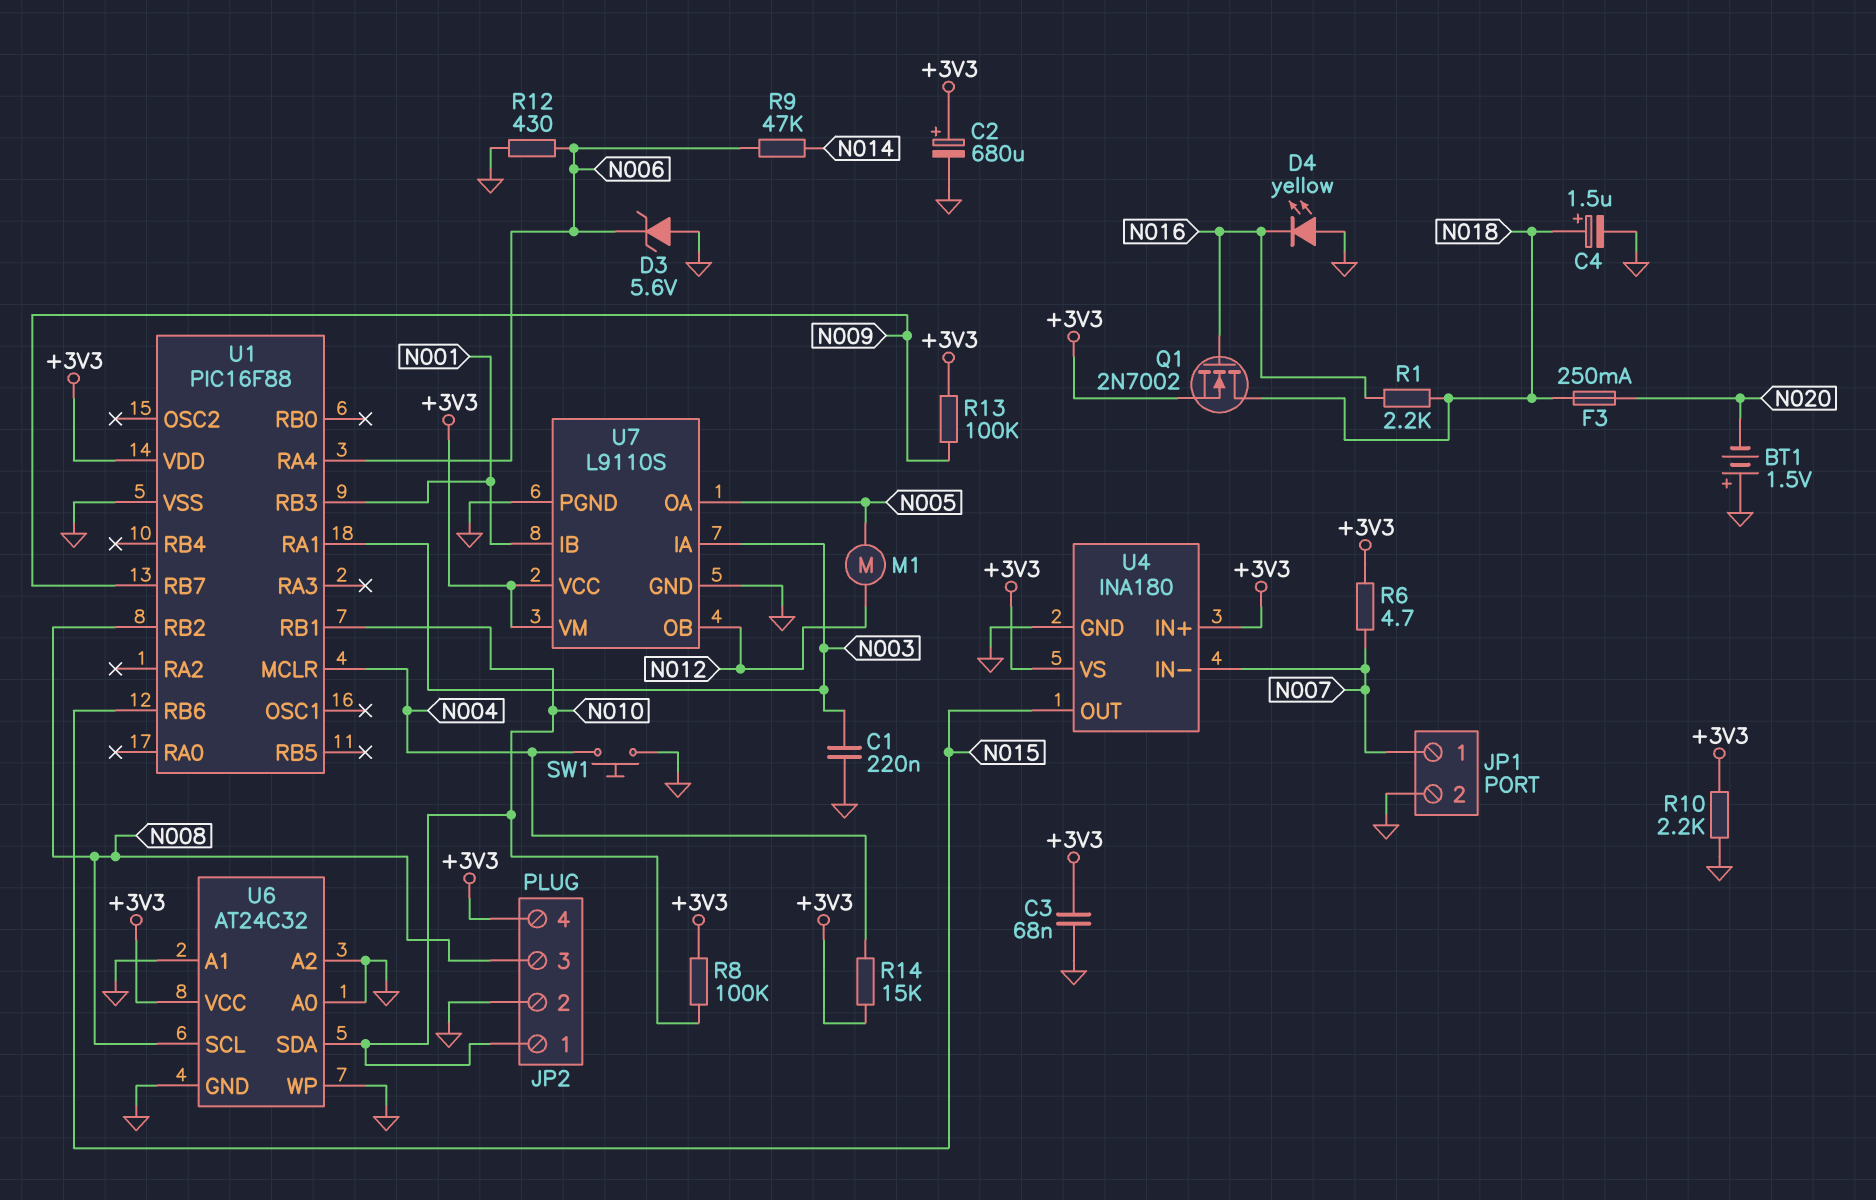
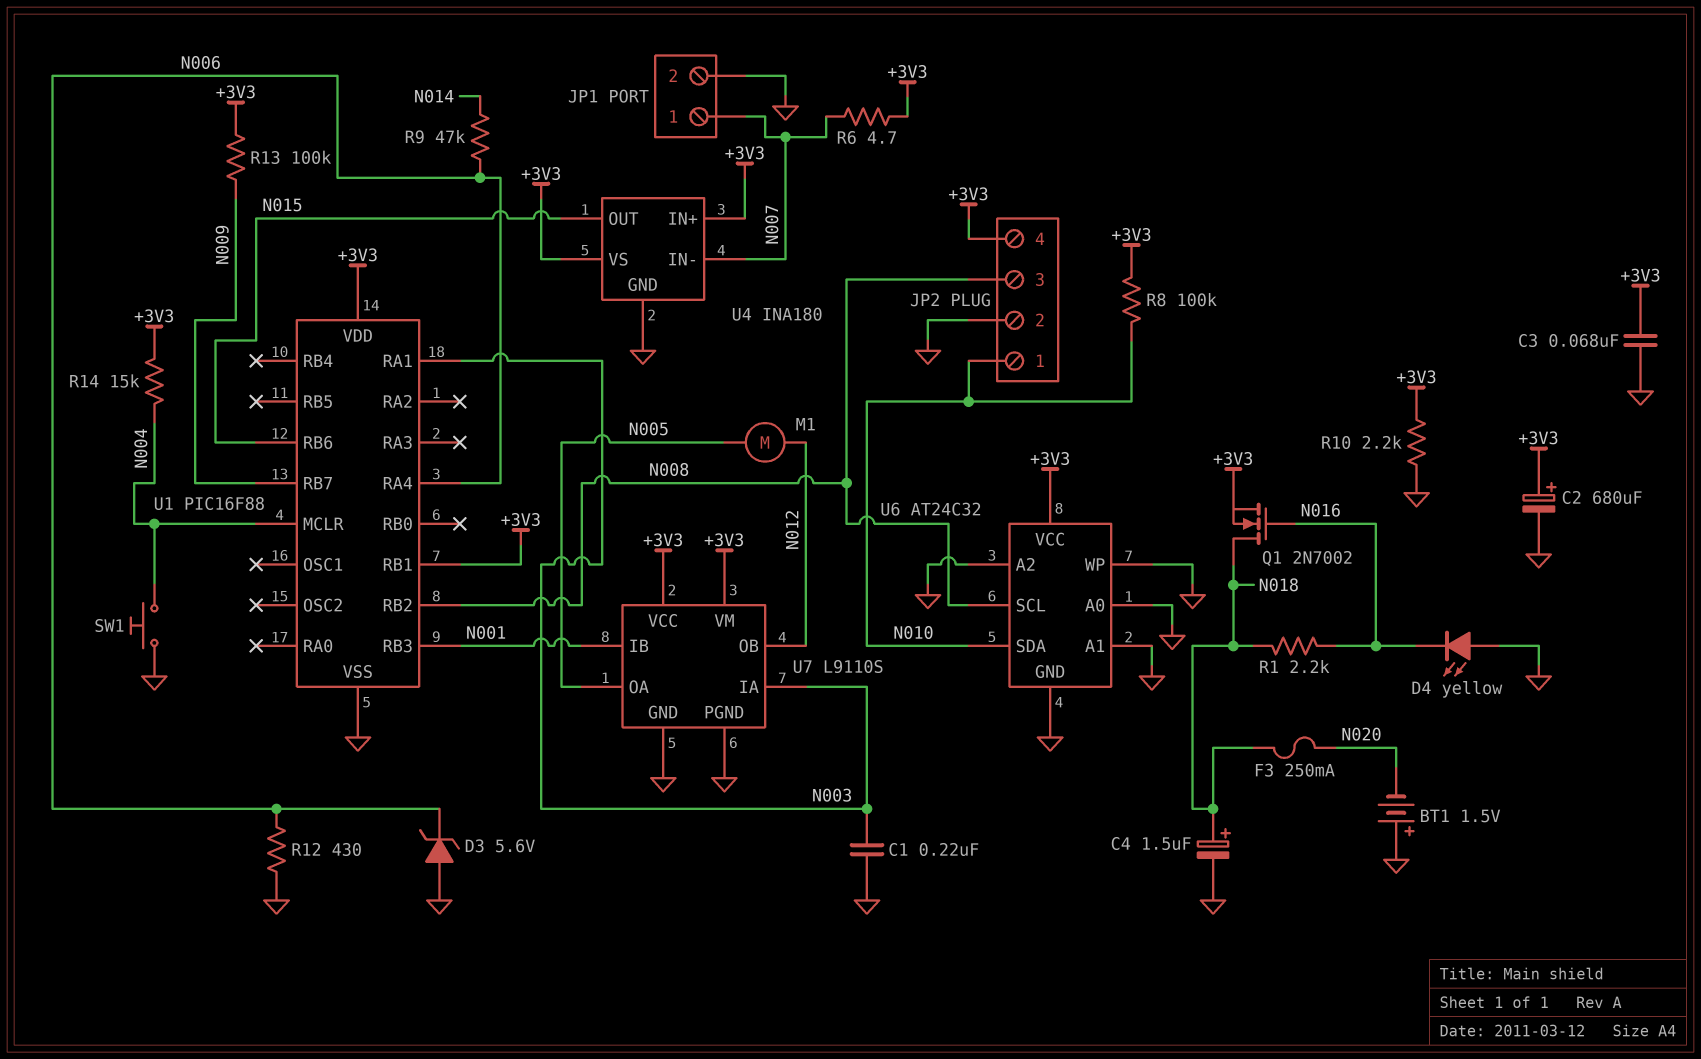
U1 pin RB1: N010 -> +3V3

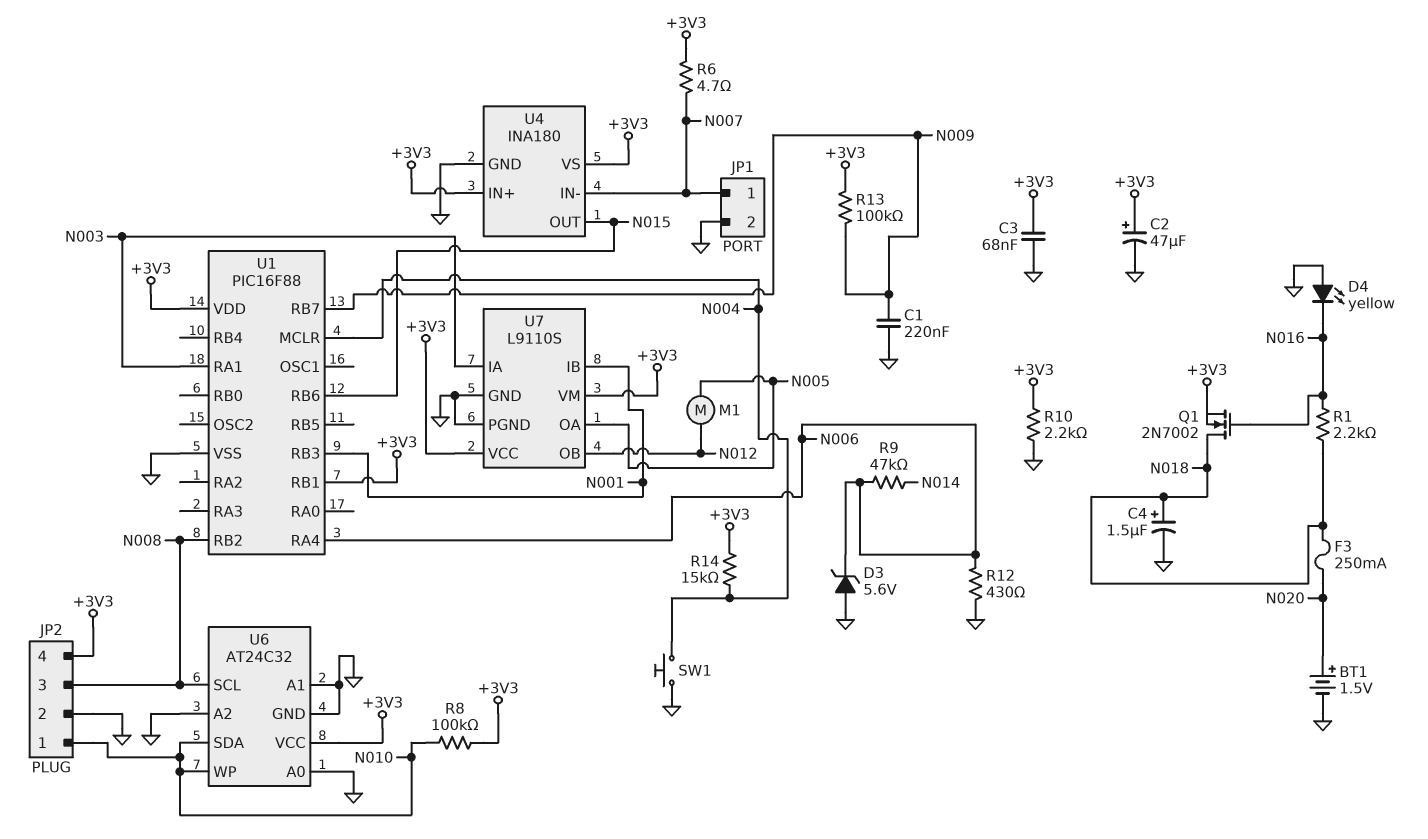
BT1: 1.5V (plus GND, minus N020) -> 1.5V (plus N020, minus GND)
C1: 220nF (GND, N003) -> 220nF (GND, N009)
C2: 680uF (plus +3V3, minus GND) -> 47uF (plus +3V3, minus GND)
U6 pin WP: GND -> N010

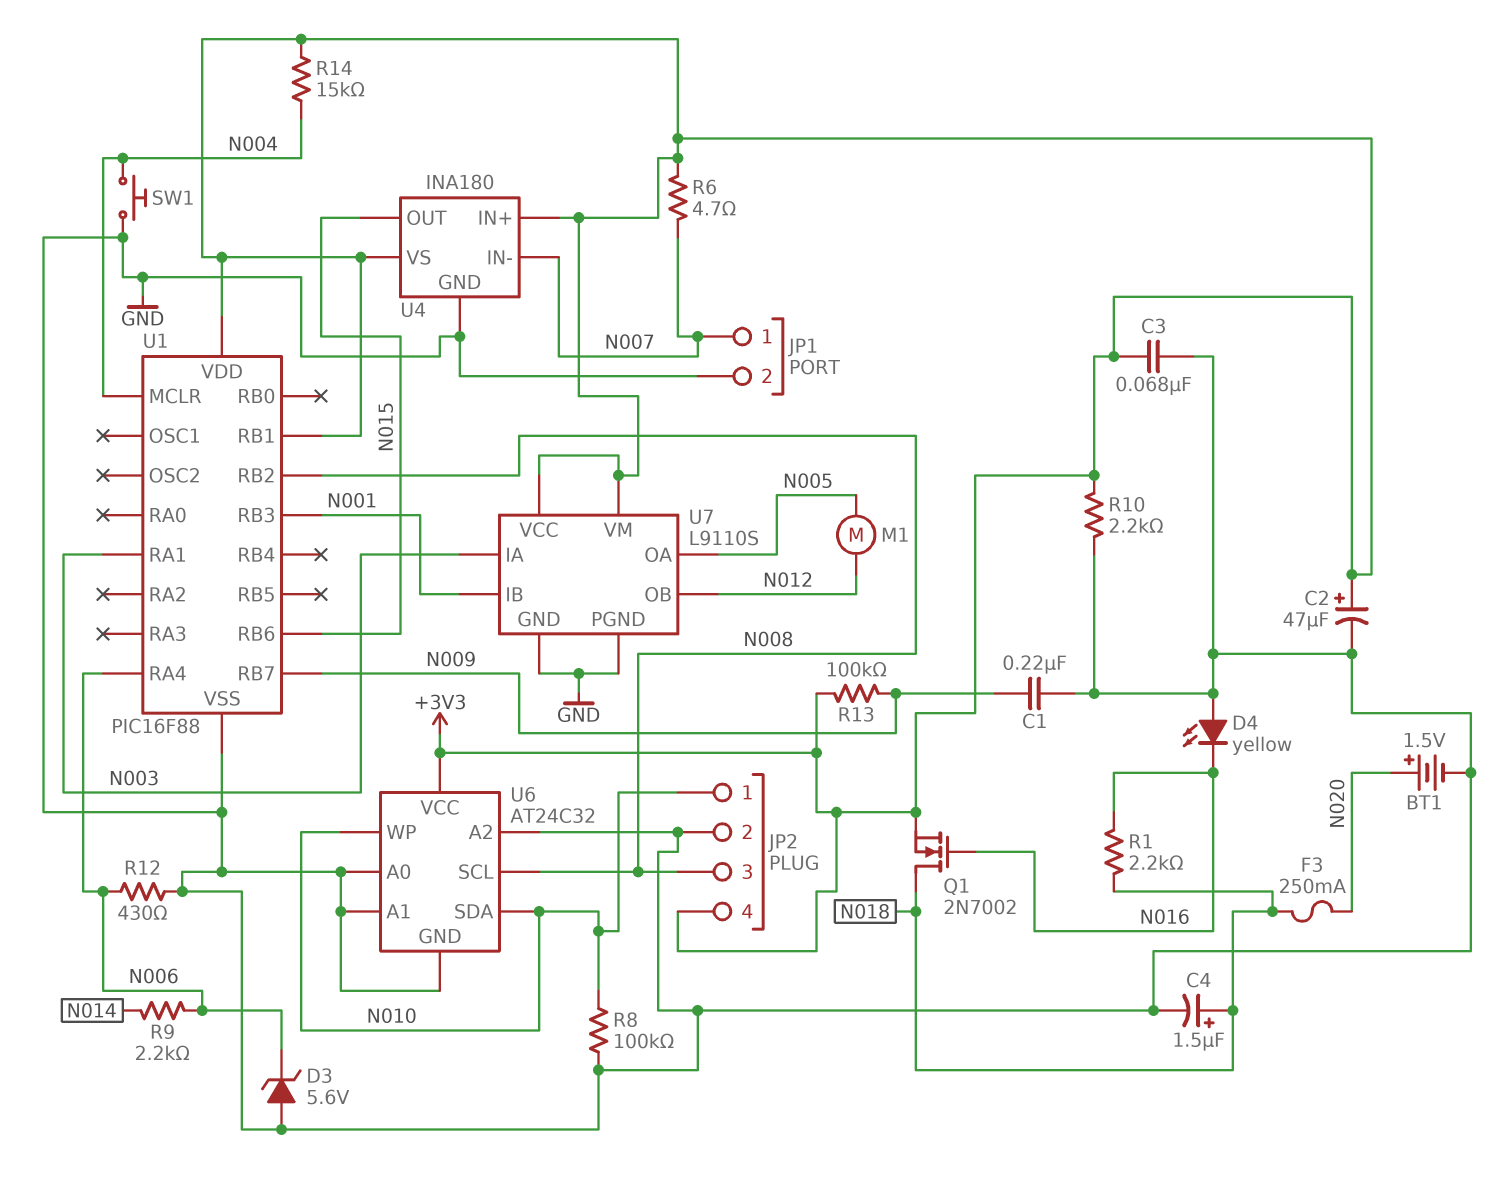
R8: 100k (+3V3, N010) -> 100k (GND, N010)
R9: 47k (N006, N014) -> 2.2k (N006, N014)

